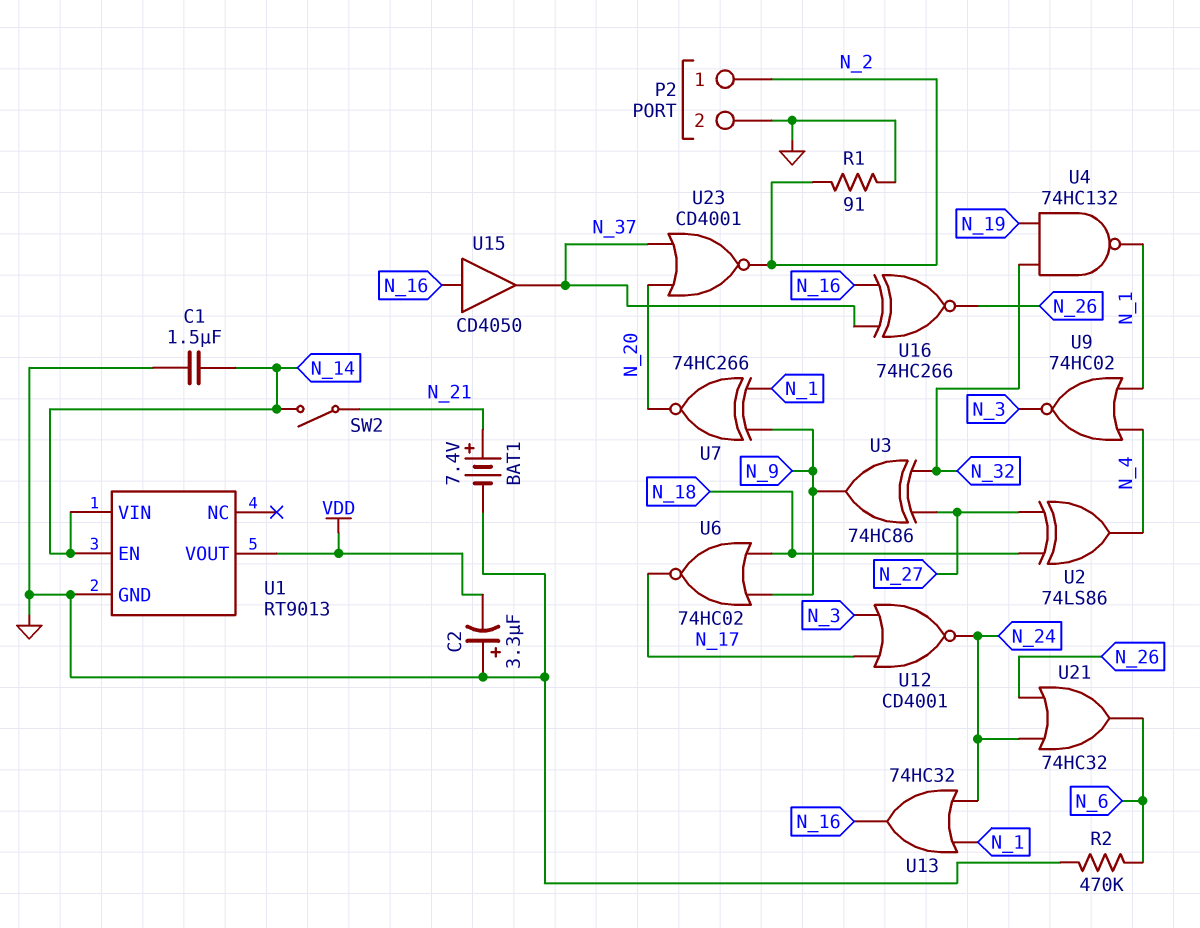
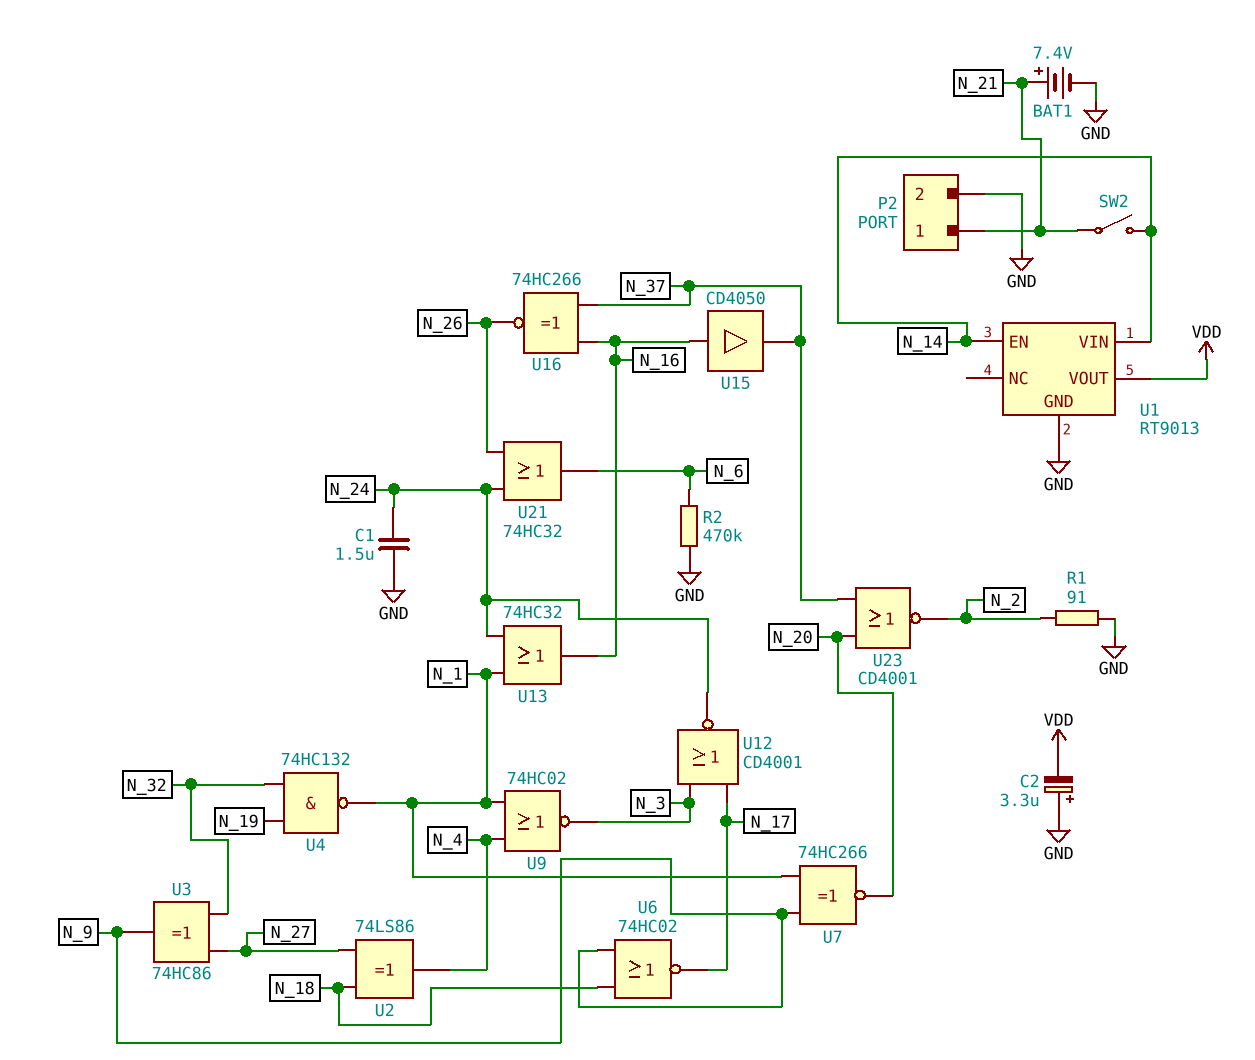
C1: 1.5uF (GND, N_14) -> 1.5uF (GND, N_24)
P2 pin 1: N_2 -> N_21

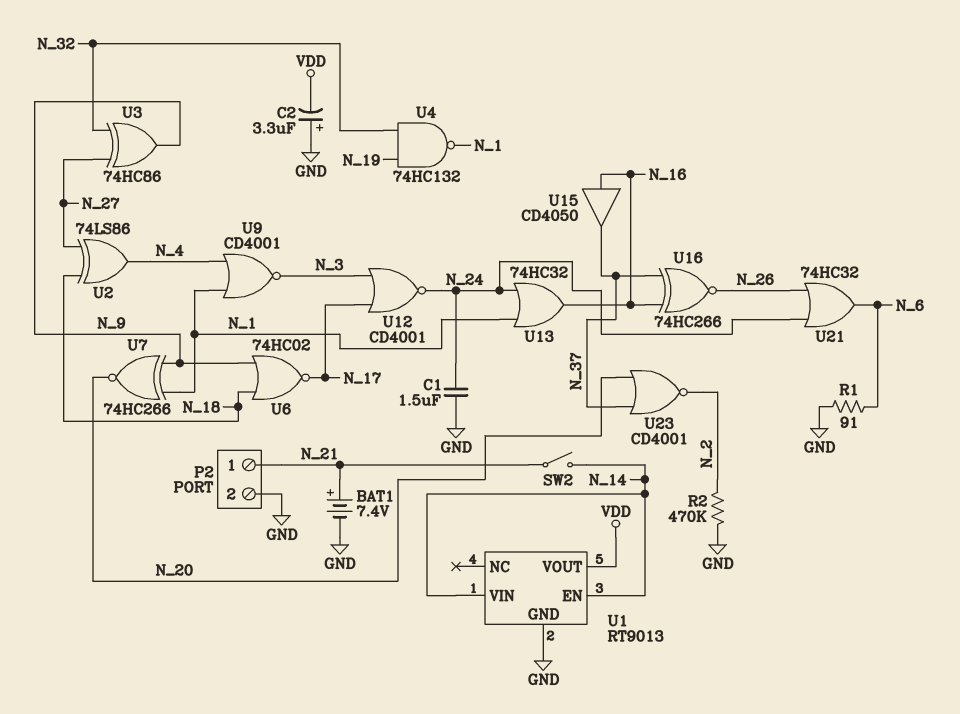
R1: 91 (GND, N_2) -> 91 (GND, N_6)
R2: 470k (GND, N_6) -> 470k (GND, N_2)
U9: NOR 74HC02 (in N_1, in N_4, out N_3) -> NOR CD4001 (in N_1, in N_4, out N_3)

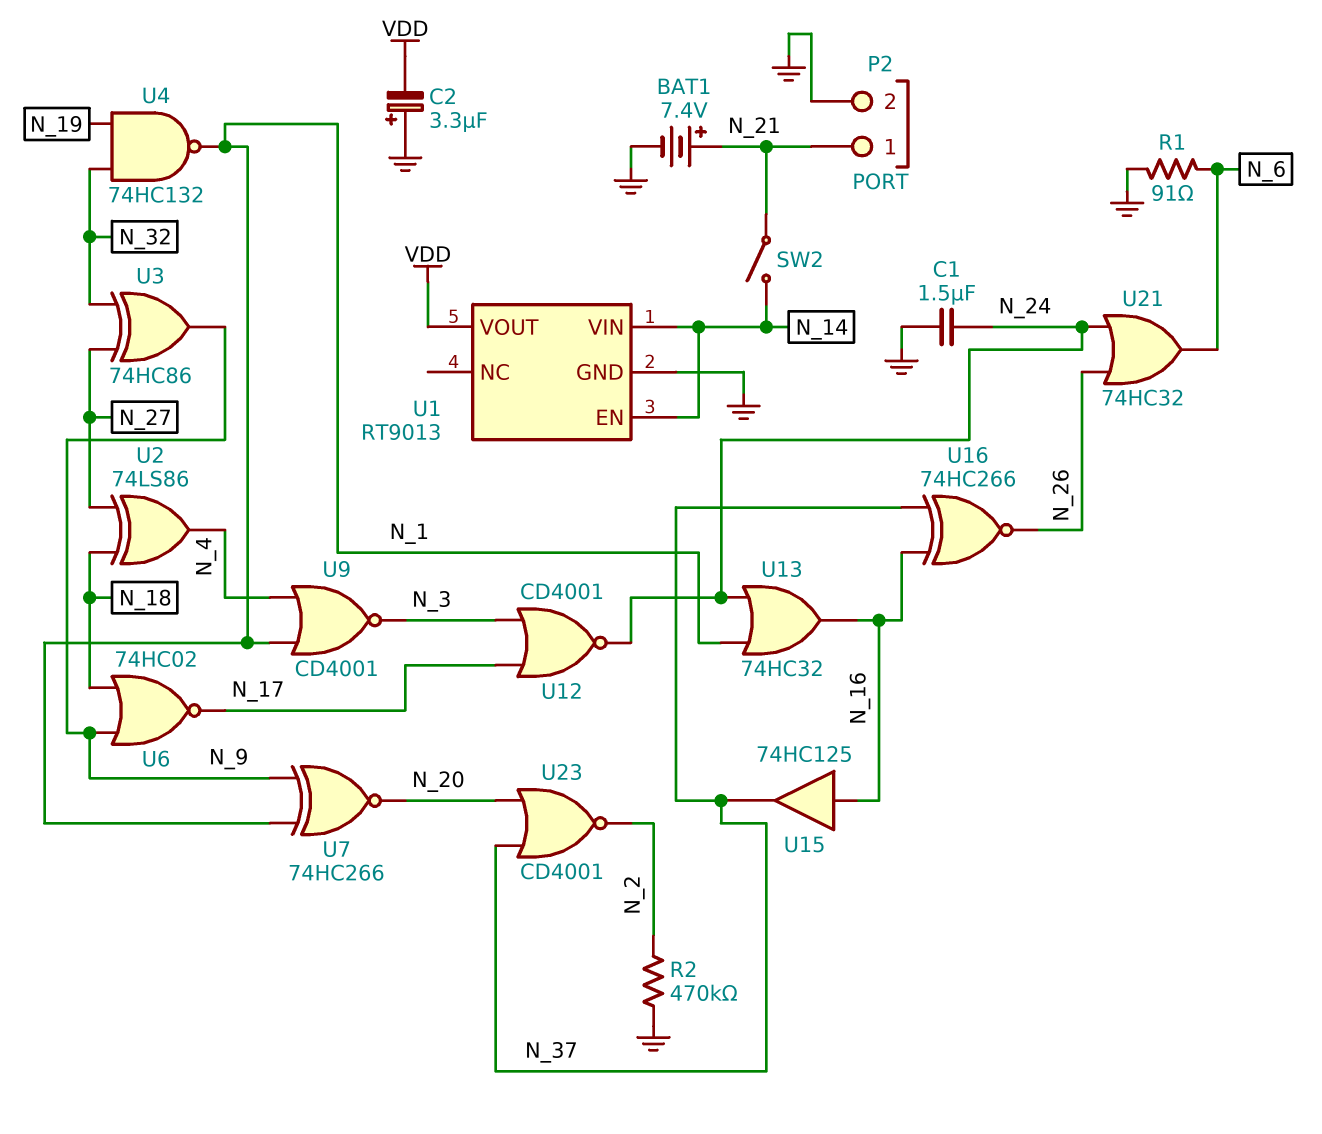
U15: buffer CD4050 (in N_16, out N_37) -> buffer 74HC125 (in N_16, out N_37)

